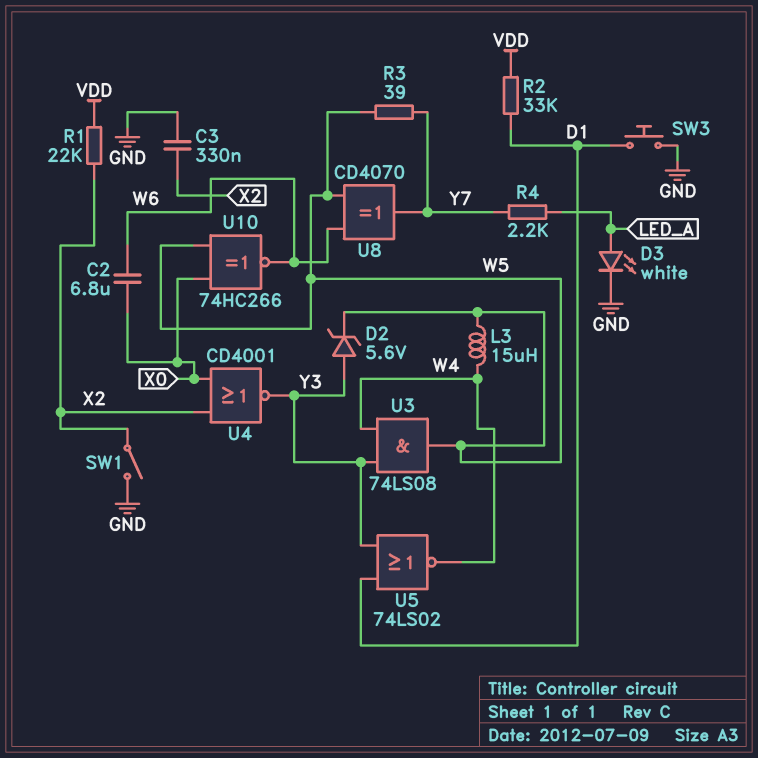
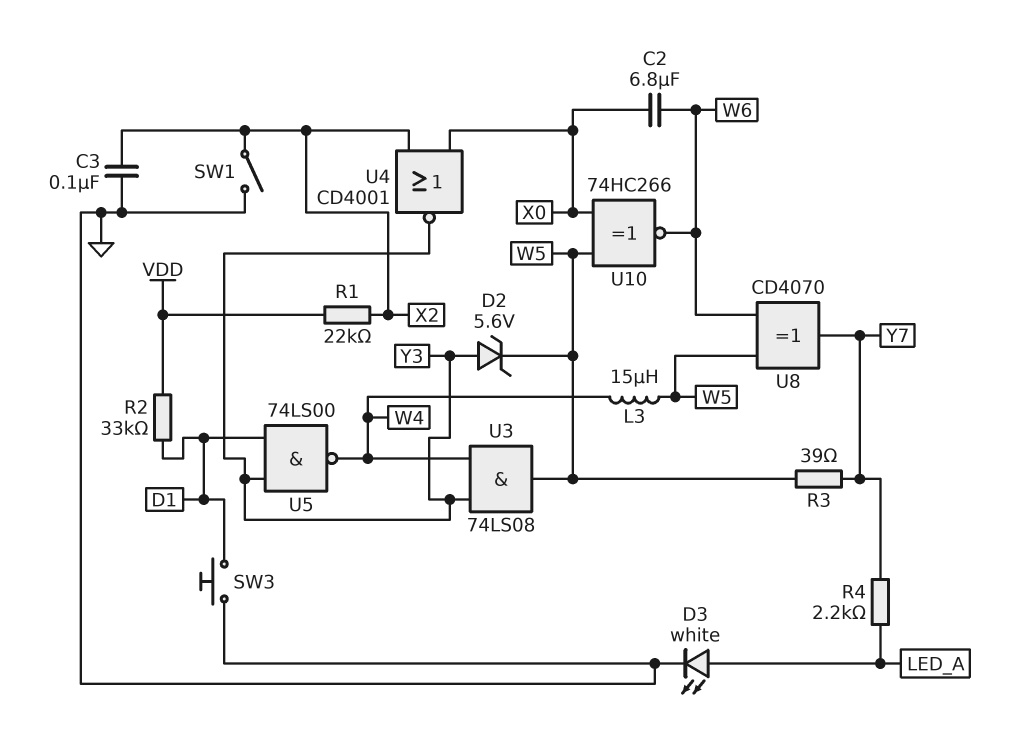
C3: 330nF (GND, X2) -> 100nF (GND, X2)
U5: NOR 74LS02 (in D1, in Y3, out W4) -> NAND 74LS00 (in D1, in Y3, out W4)

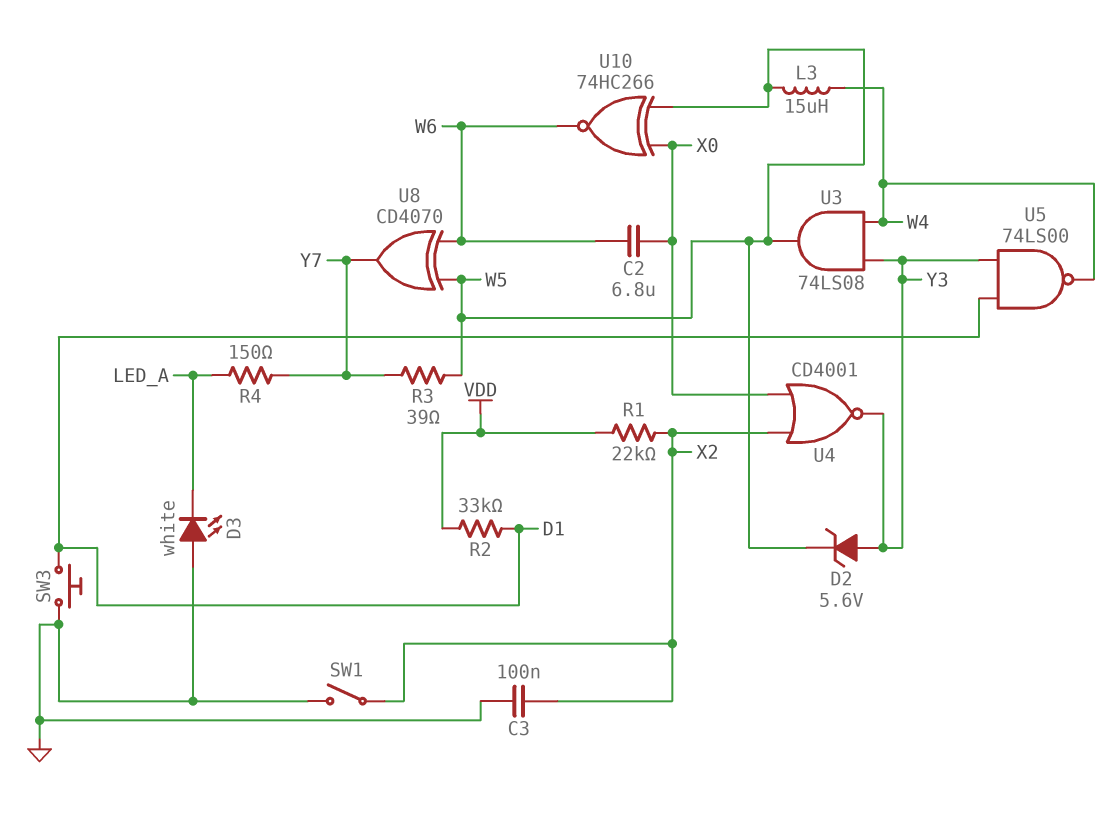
D3: LED white (A LED_A, K GND) -> LED white (A GND, K LED_A)
R4: 2.2k (LED_A, Y7) -> 150 (LED_A, Y7)

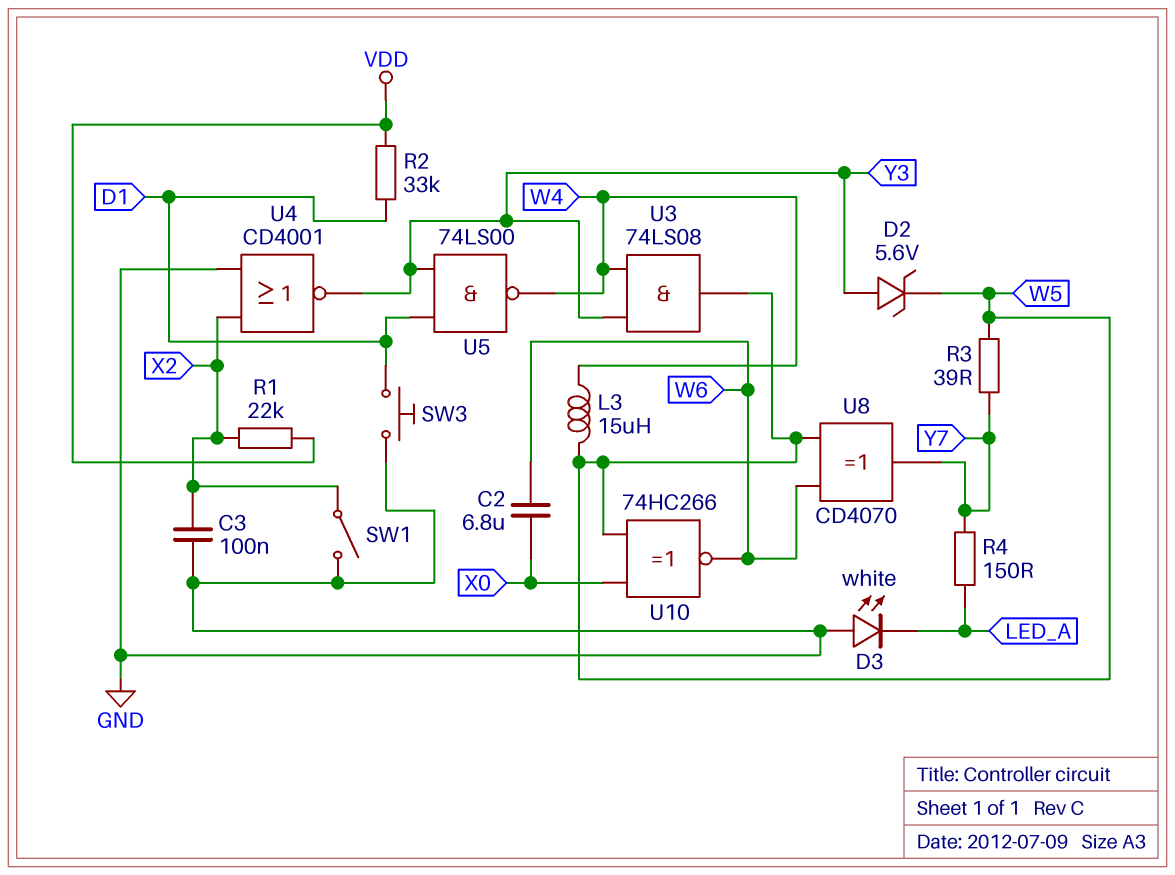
U4: NOR CD4001 (in X0, in X2, out Y3) -> NOR CD4001 (in GND, in X2, out Y3)

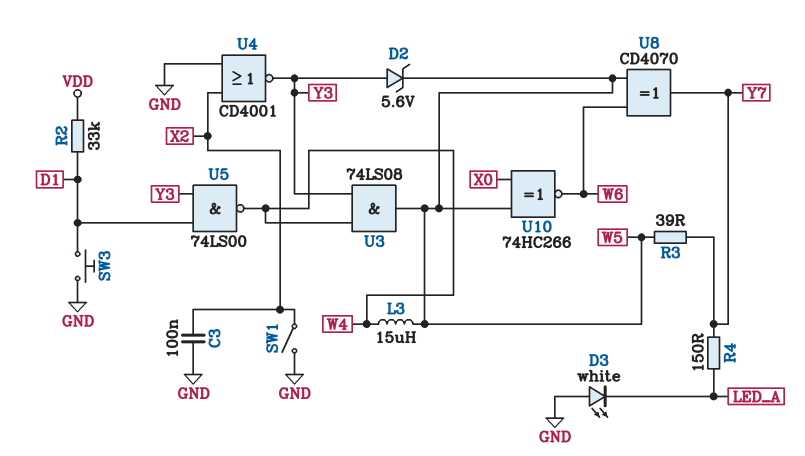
C2: 6.8uF (W6, X0) -> none
R1: 22k (VDD, X2) -> none

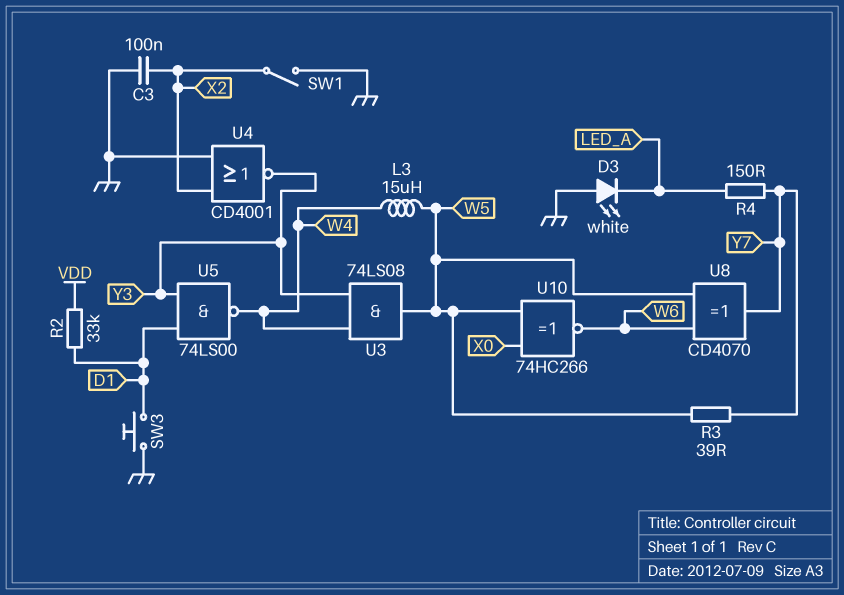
D2: zener 5.6V (A Y3, K W5) -> none

